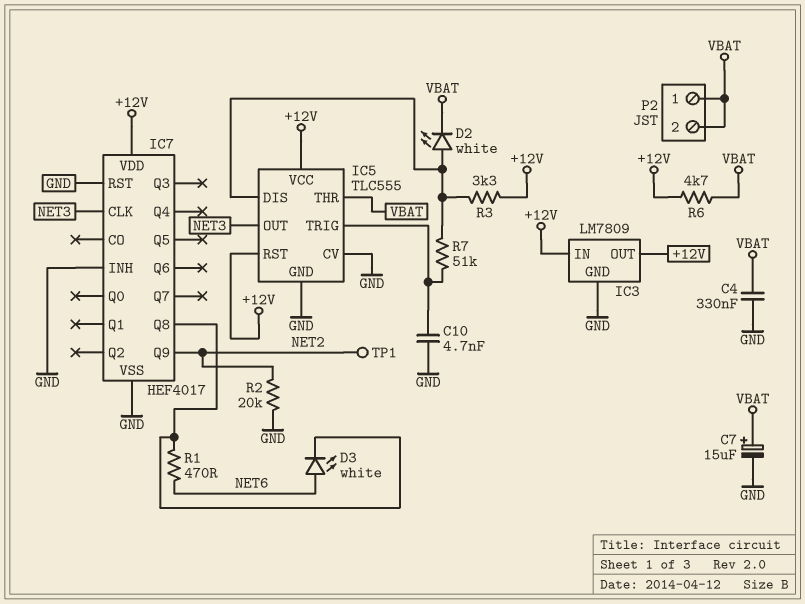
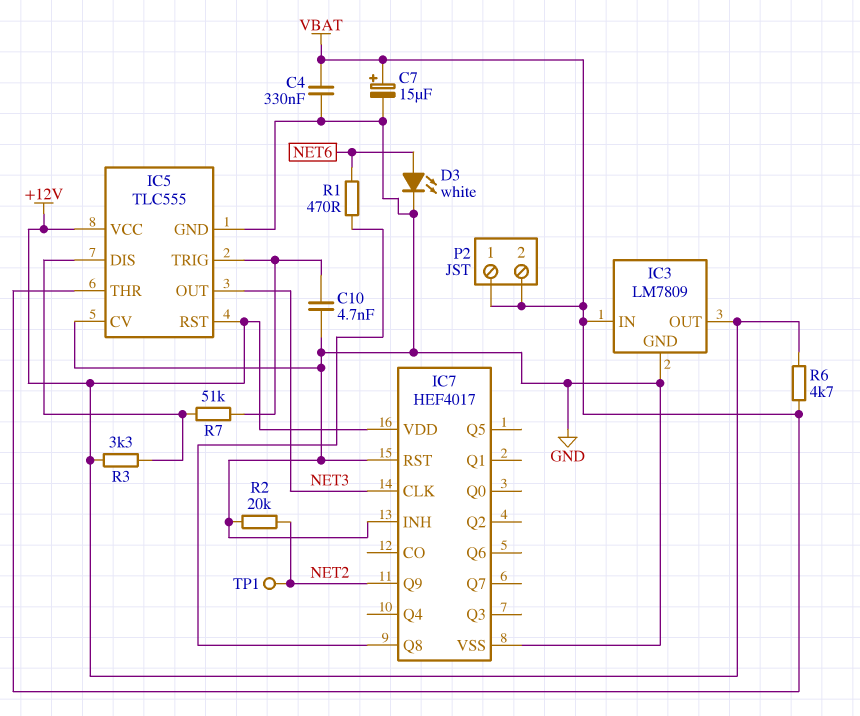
D2: LED white (A IC5/DIS, K VBAT) -> none
D3: LED white (A NET6, K IC7/Q8) -> LED white (A NET6, K GND)
IC3 pin IN: +12V -> VBAT

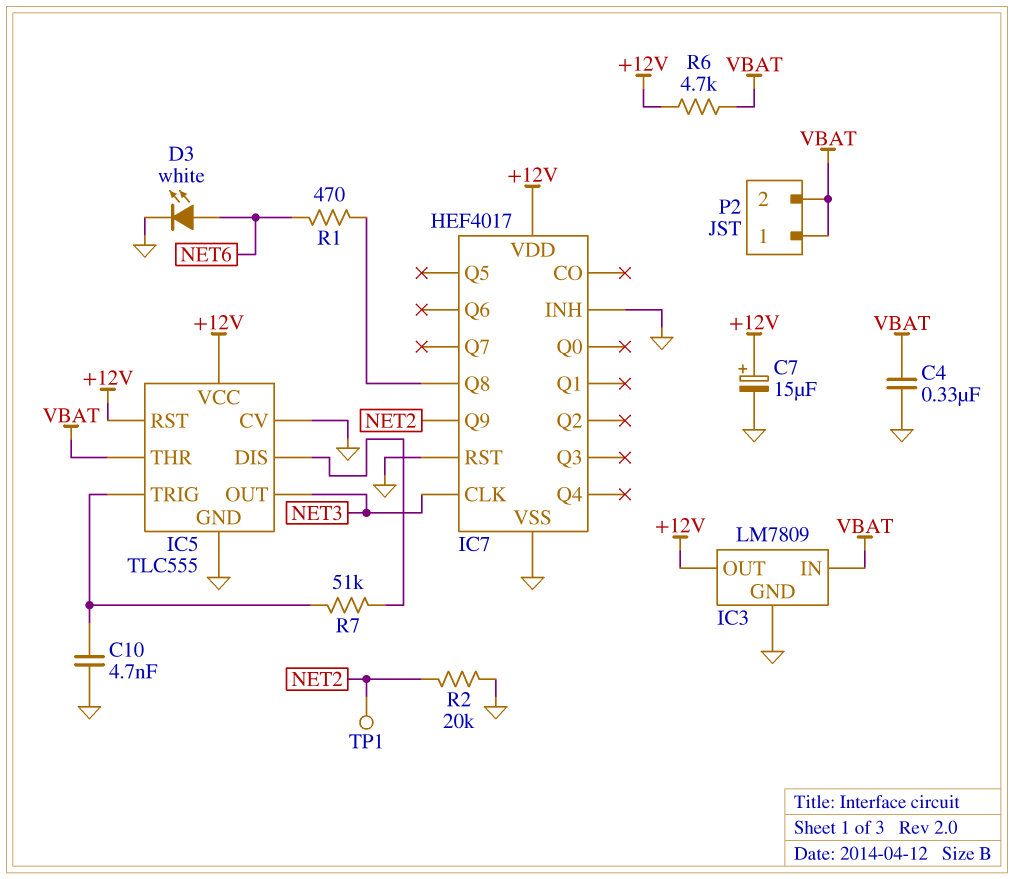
C7: 15uF (plus VBAT, minus GND) -> 15uF (plus +12V, minus GND)
R3: 3.3k (+12V, IC5/DIS) -> none

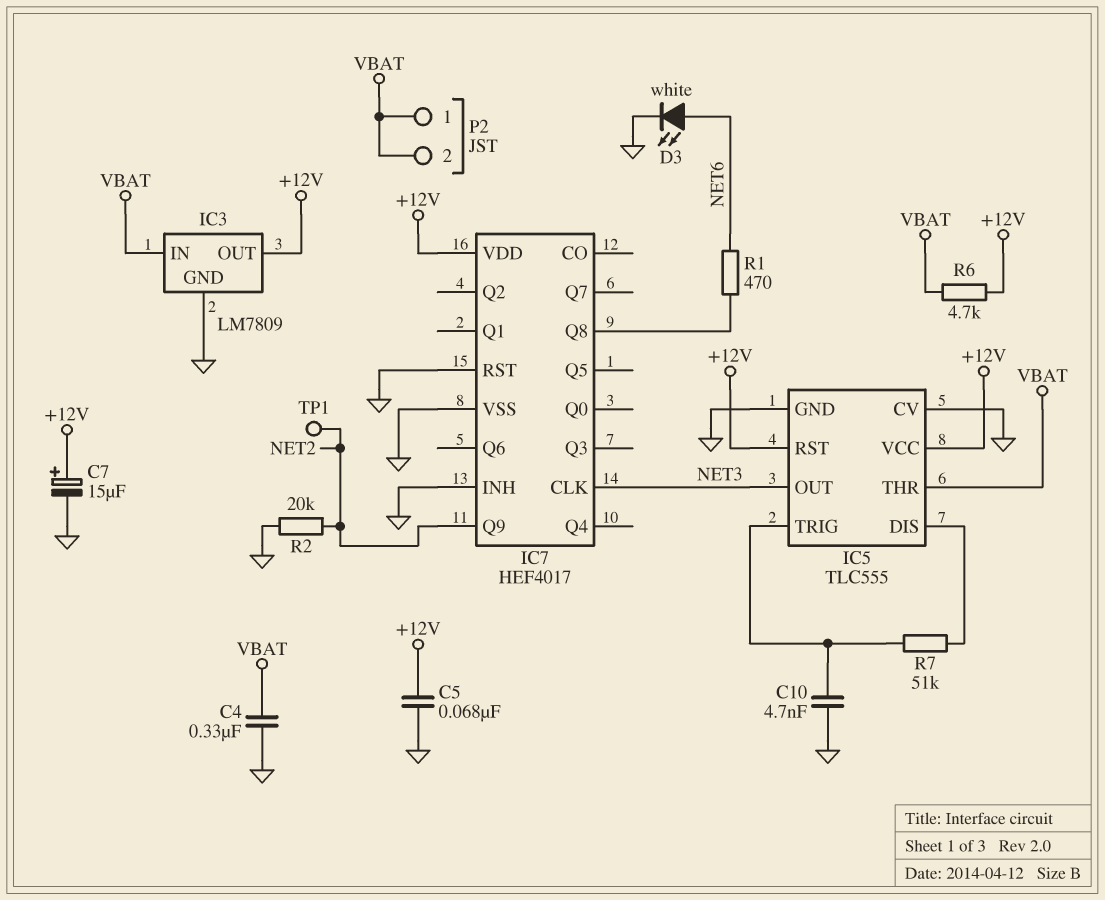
C5: none -> 68nF (+12V, GND)

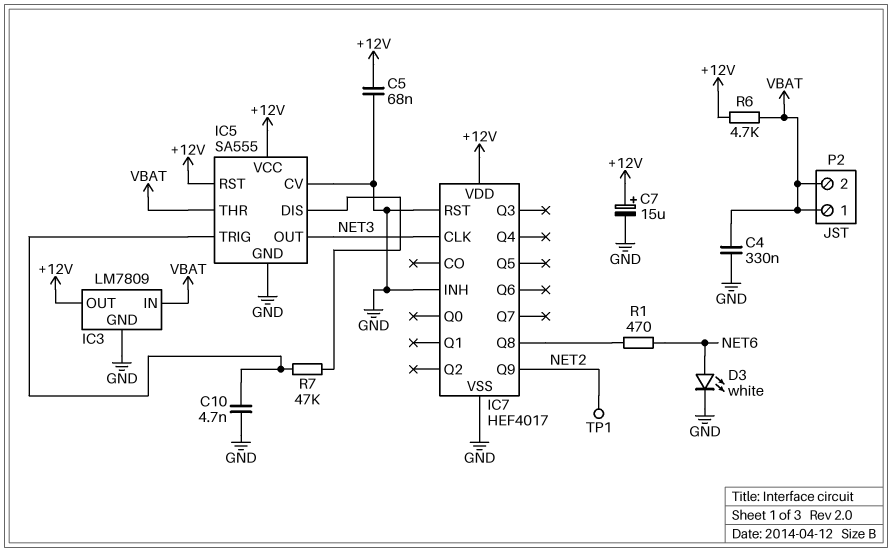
IC5: TLC555 -> SA555
R2: 20k (GND, NET2) -> none
R7: 51k (IC5/DIS, IC5/TRIG) -> 47k (IC5/DIS, IC5/TRIG)

